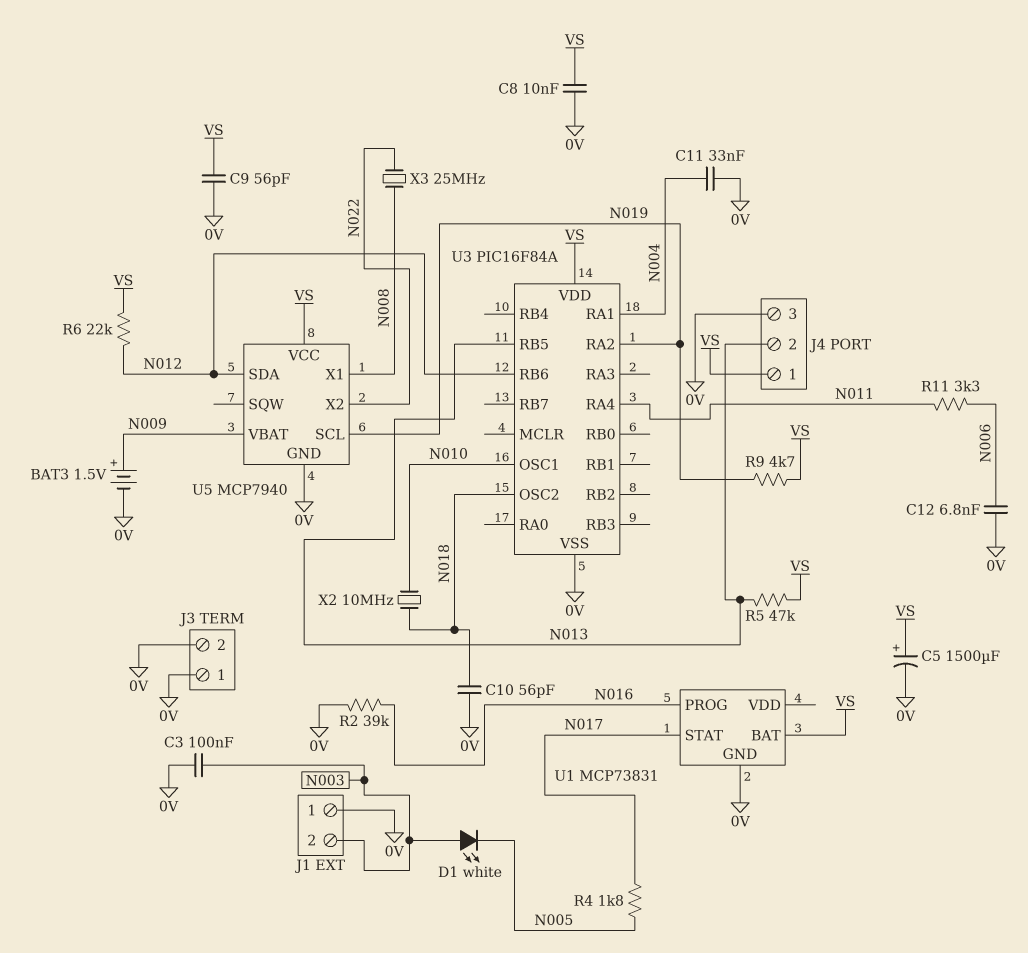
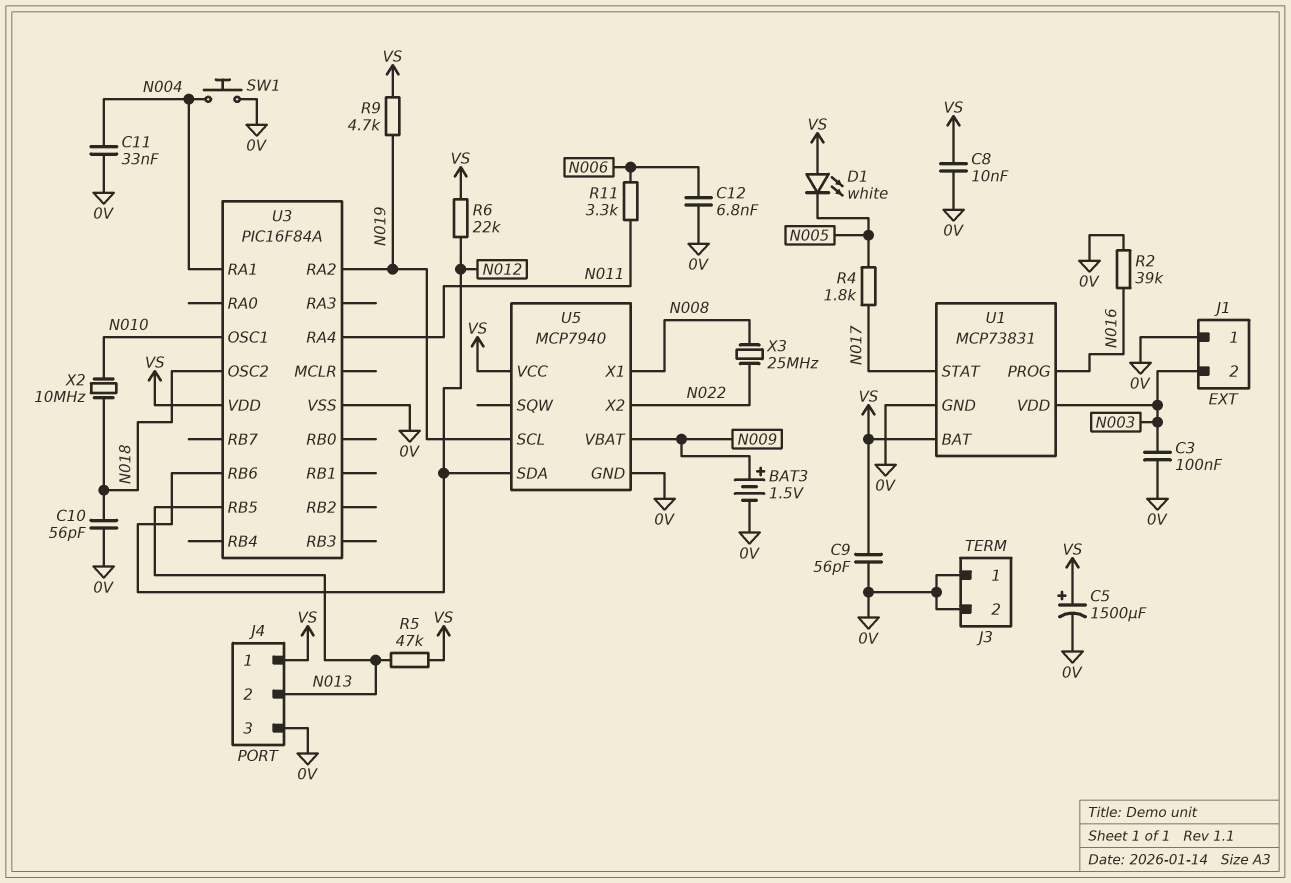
D1: LED white (A N003, K N005) -> LED white (A VS, K N005)
SW1: none -> button (0V, N004)
U1 pin VDD: none -> N003

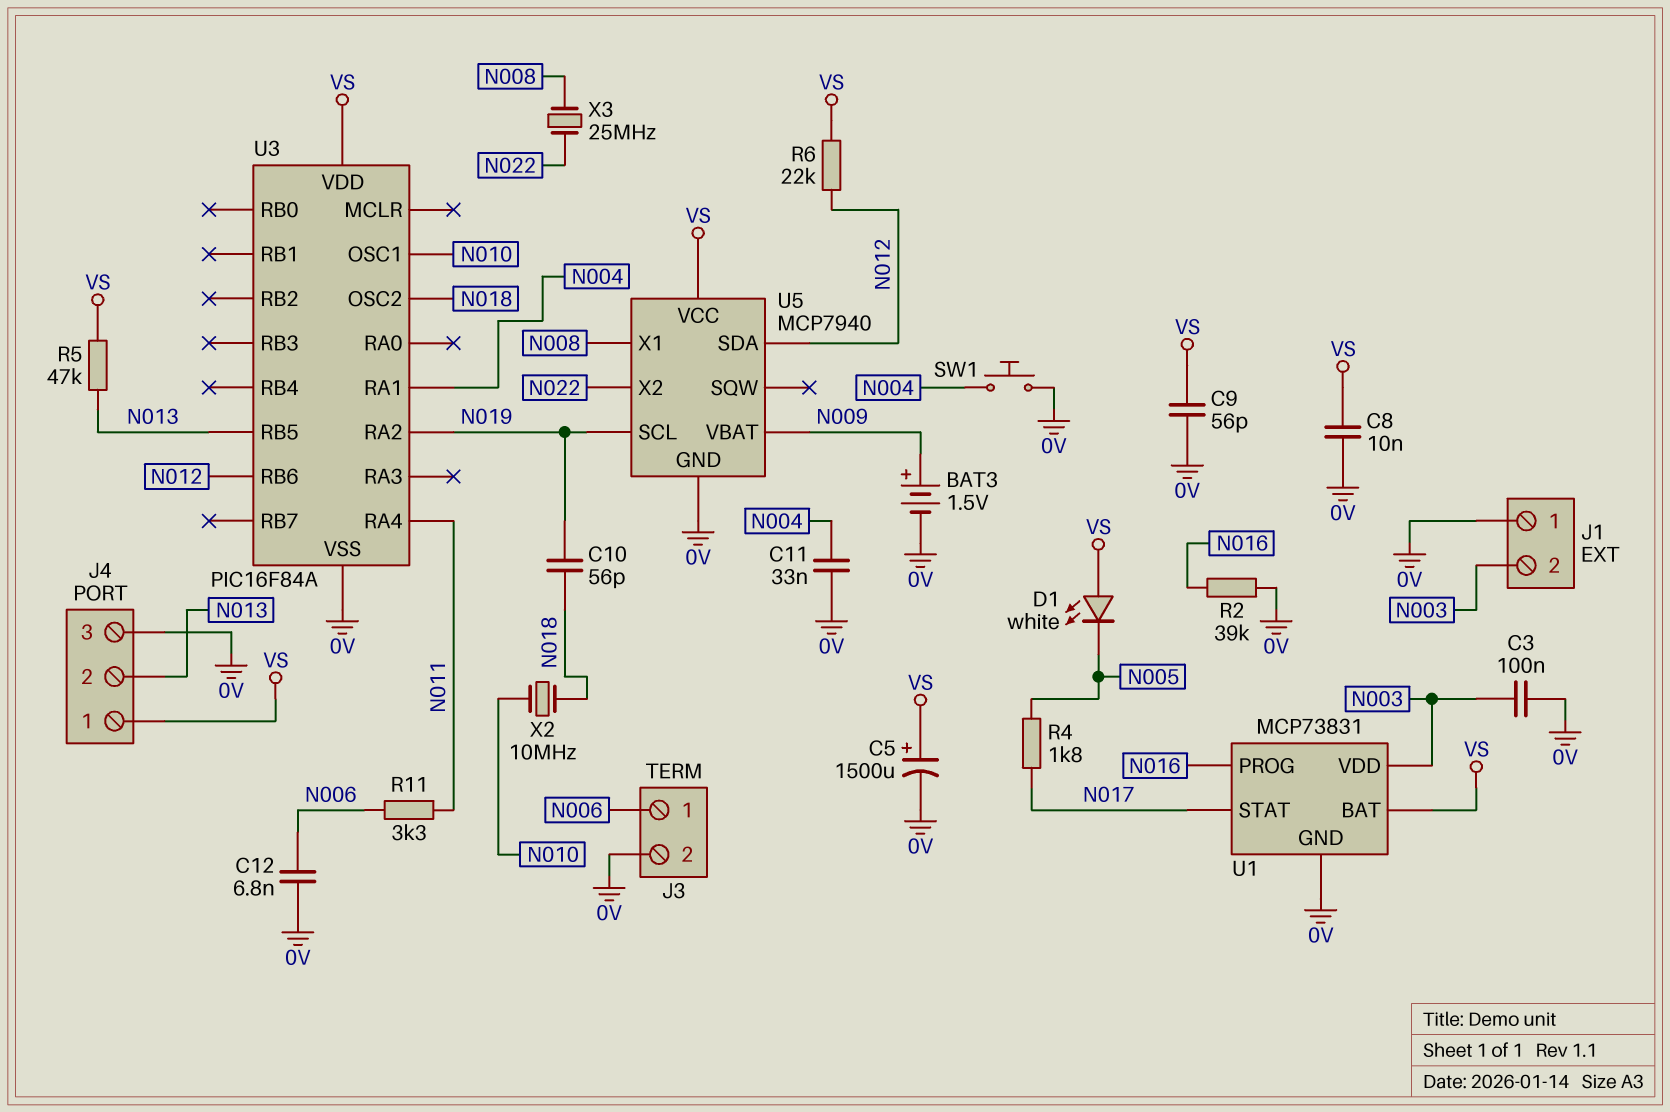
C10: 56pF (0V, N018) -> 56pF (N018, N019)
J3 pin 1: 0V -> N006
R9: 4.7k (N019, VS) -> none

